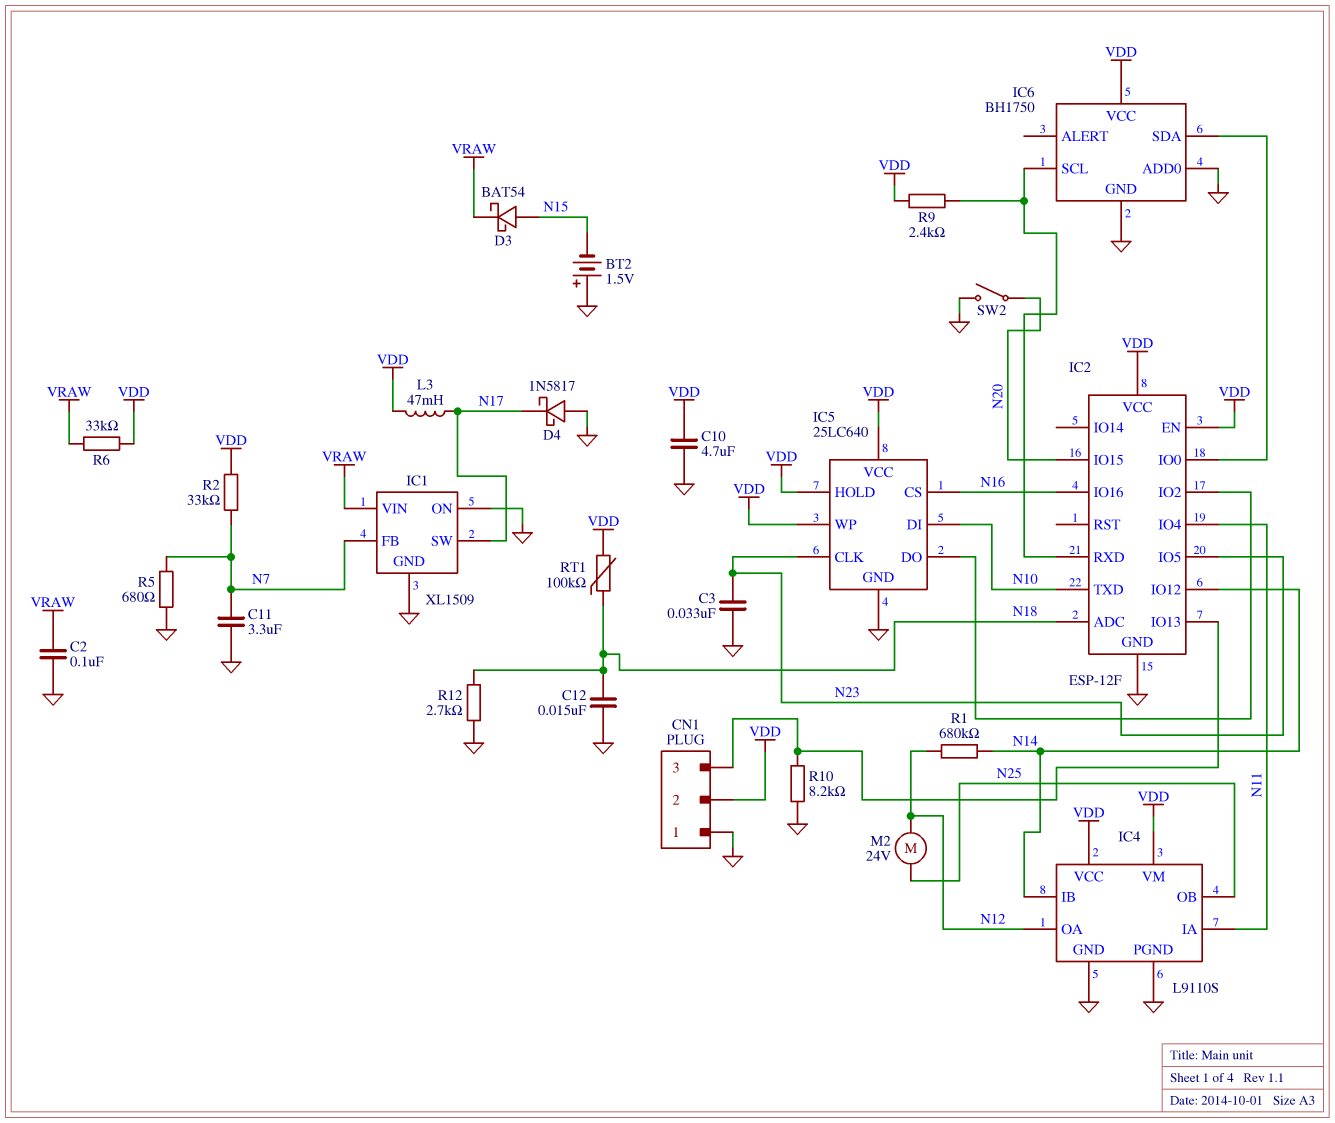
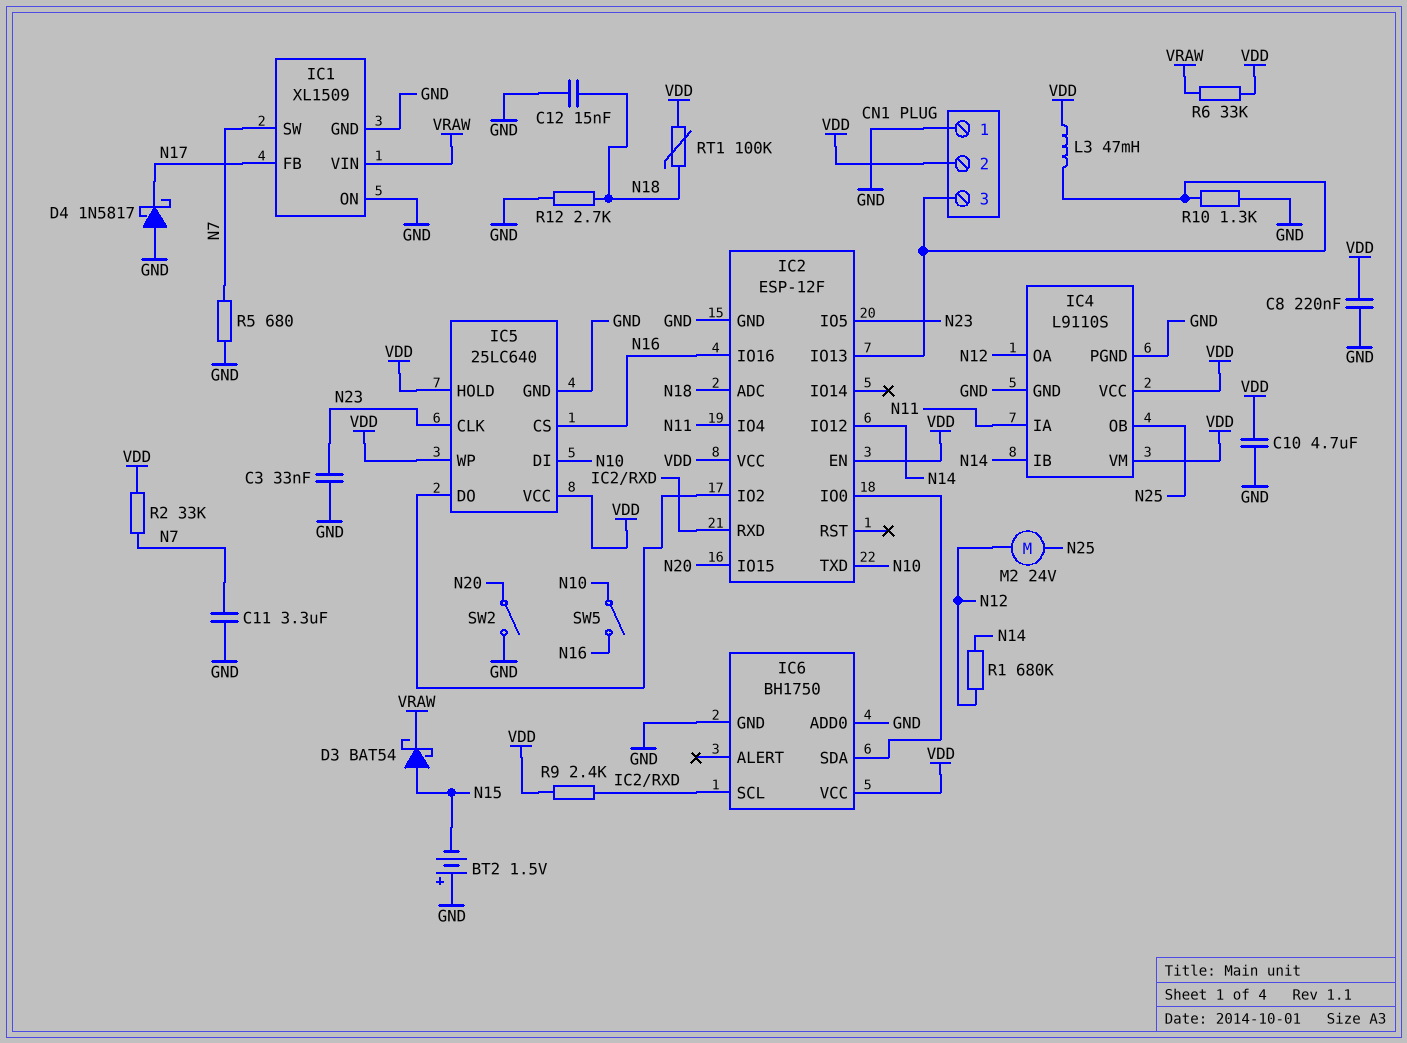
C2: 100nF (GND, VRAW) -> none
C8: none -> 220nF (GND, VDD)
IC1 pin FB: N7 -> N17
IC1 pin SW: N17 -> N7
L3: 47mH (N17, VDD) -> 47mH (CN1/3, VDD)
R10: 8.2k (CN1/3, GND) -> 1.3k (CN1/3, GND)
SW5: none -> switch (N10, N16)

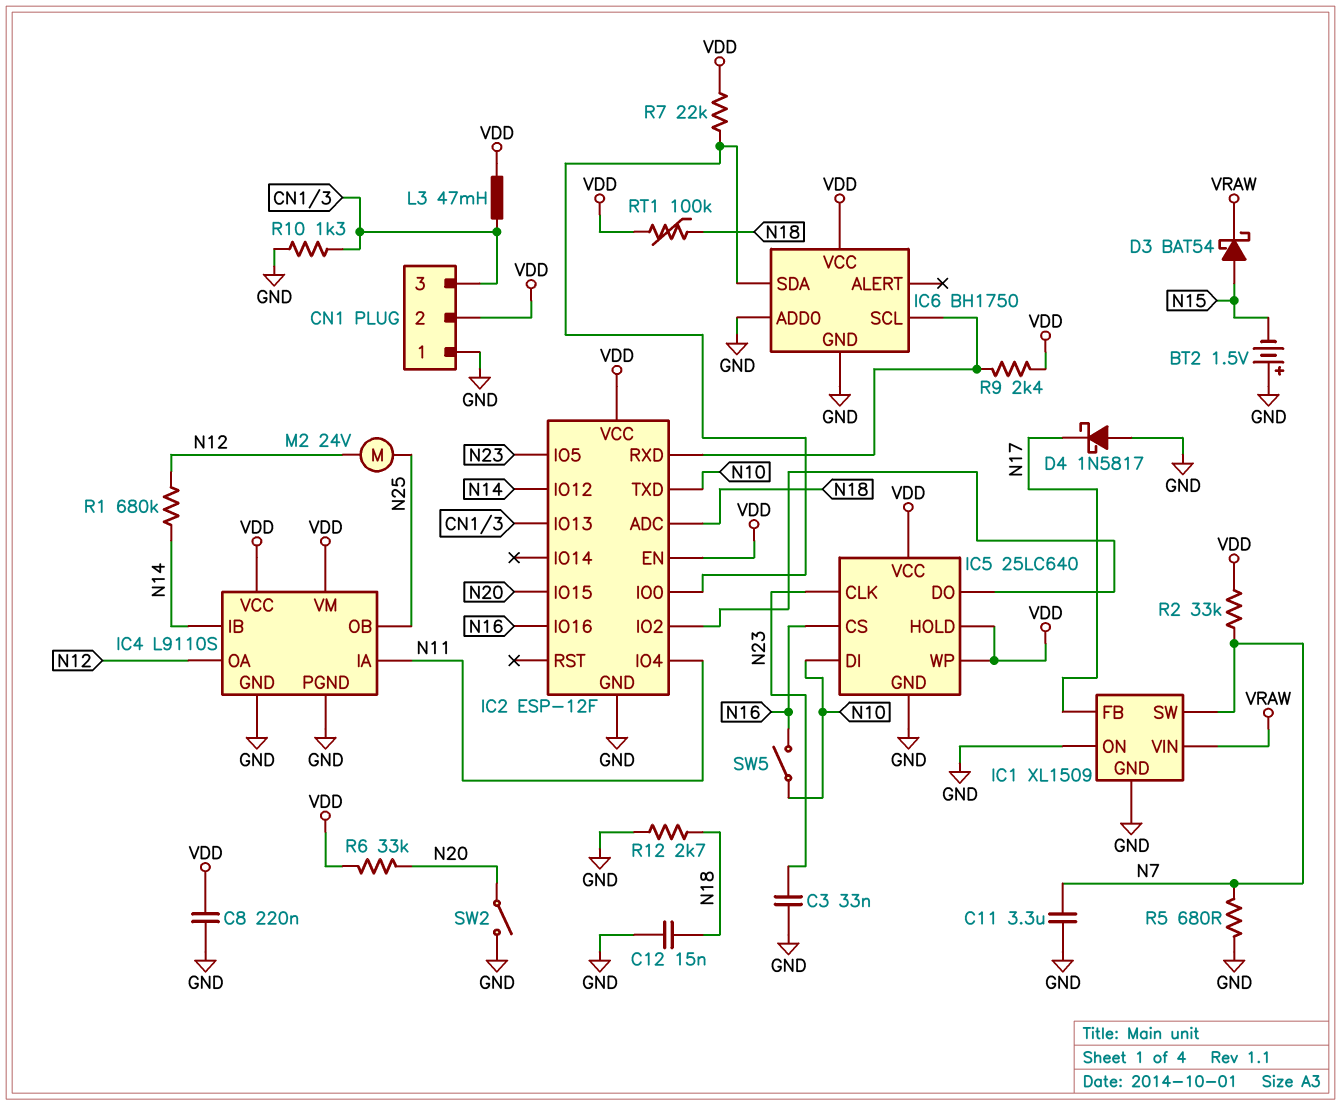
C10: 4.7uF (GND, VDD) -> none
R6: 33k (VDD, VRAW) -> 33k (N20, VDD)
R7: none -> 22k (IC2/IO0, VDD)

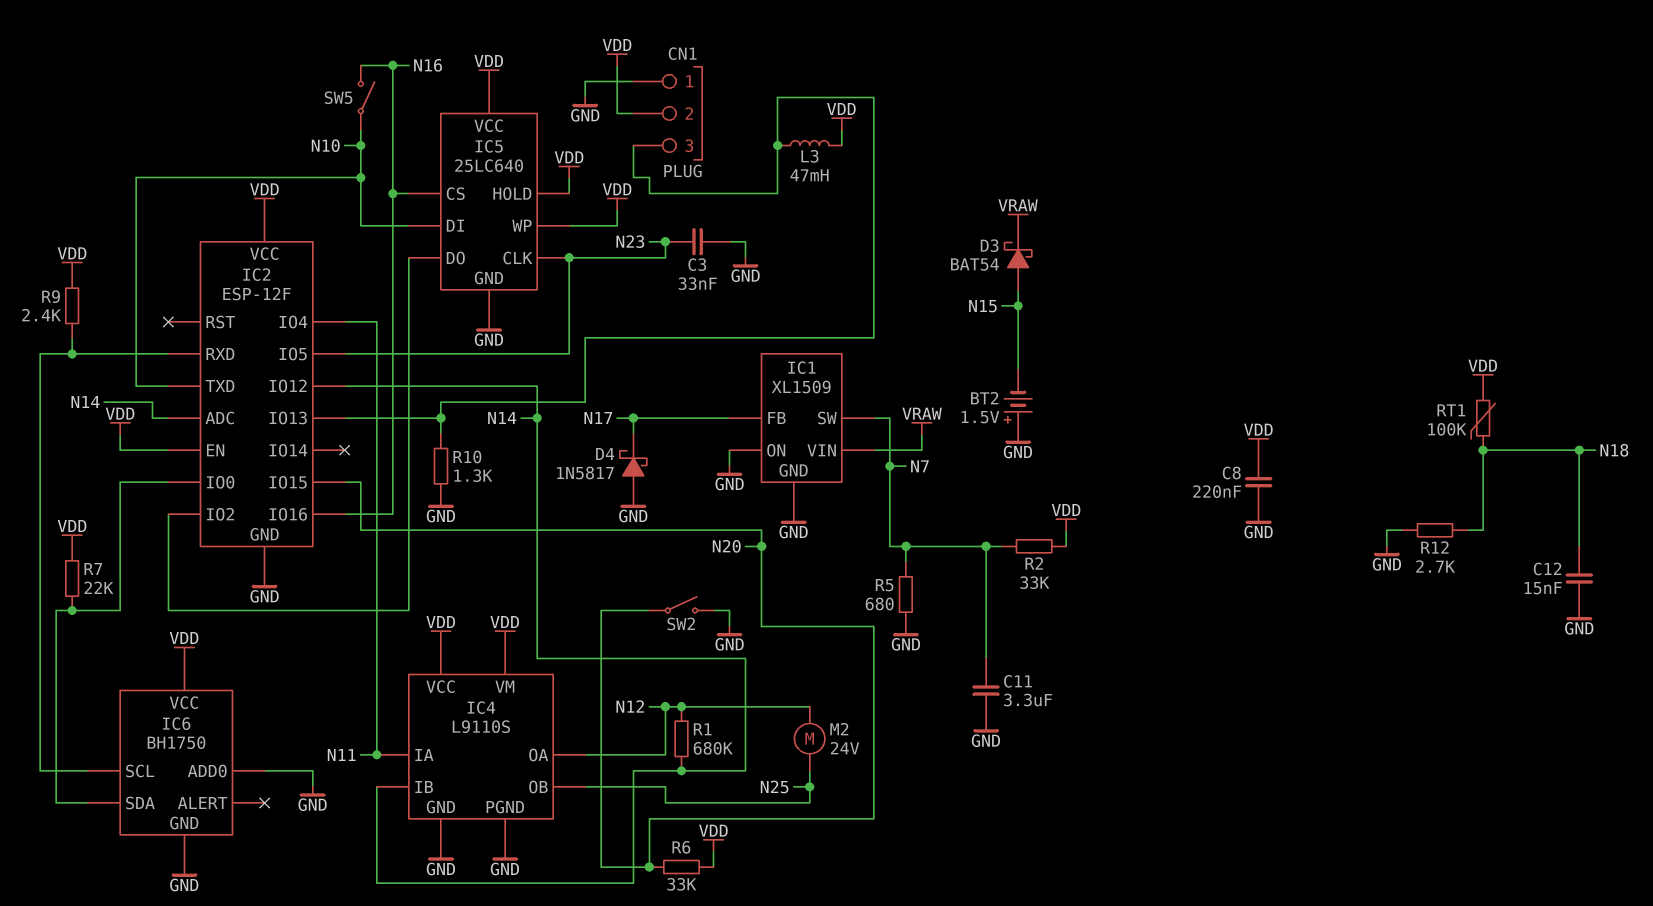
IC2 pin ADC: N18 -> N14

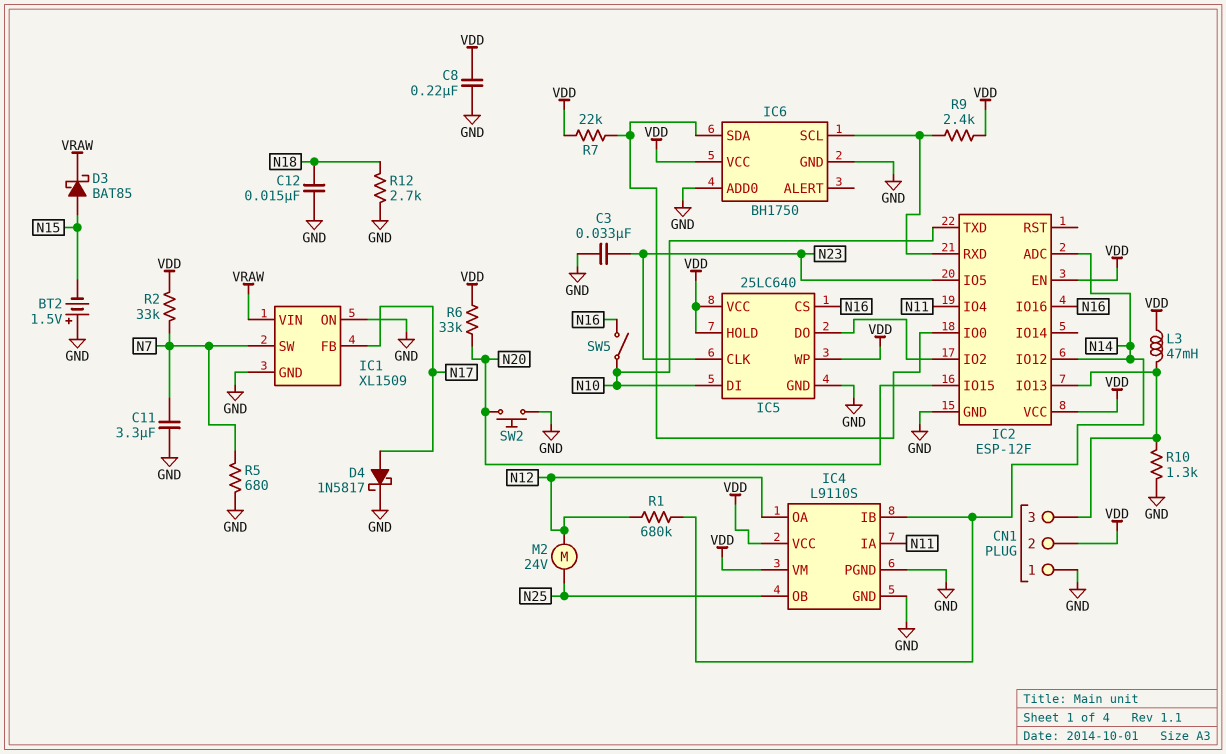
D3: schottky BAT54 (A N15, K VRAW) -> schottky BAT85 (A N15, K VRAW)
D4: schottky 1N5817 (A GND, K N17) -> schottky 1N5817 (A N17, K GND)
RT1: 100k (N18, VDD) -> none
SW2: switch (GND, N20) -> button (GND, N20)

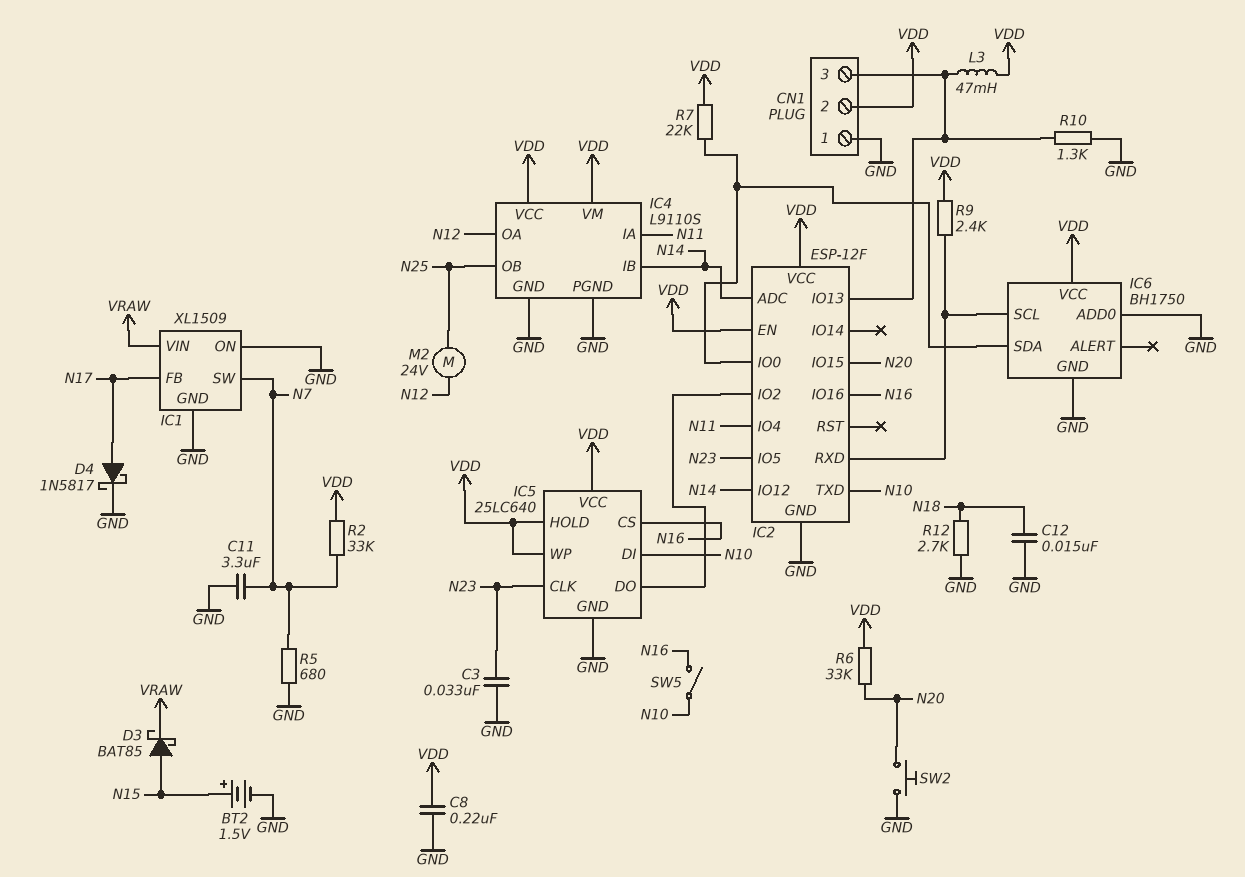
BT2: 1.5V (plus GND, minus N15) -> 1.5V (plus N15, minus GND)
R1: 680k (N12, N14) -> none

